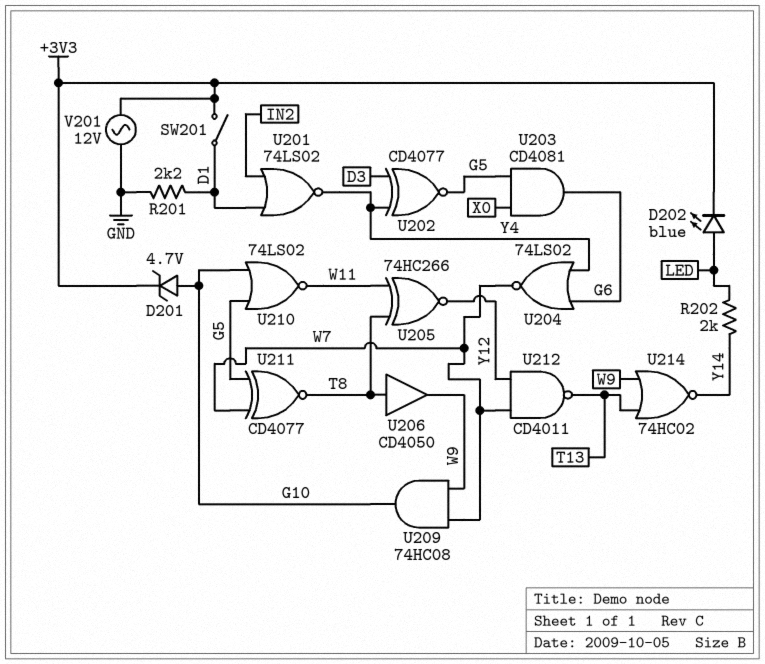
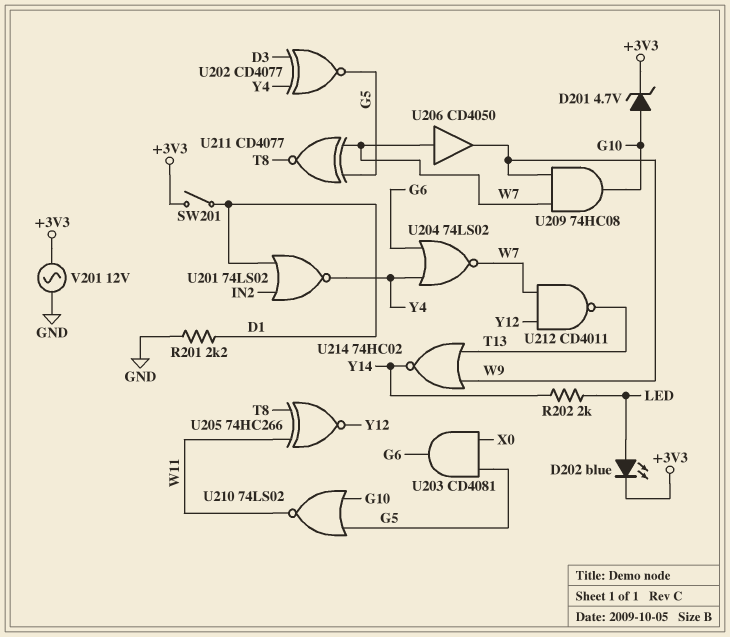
U206: buffer CD4050 (in T8, out W9) -> buffer CD4050 (in W7, out W9)

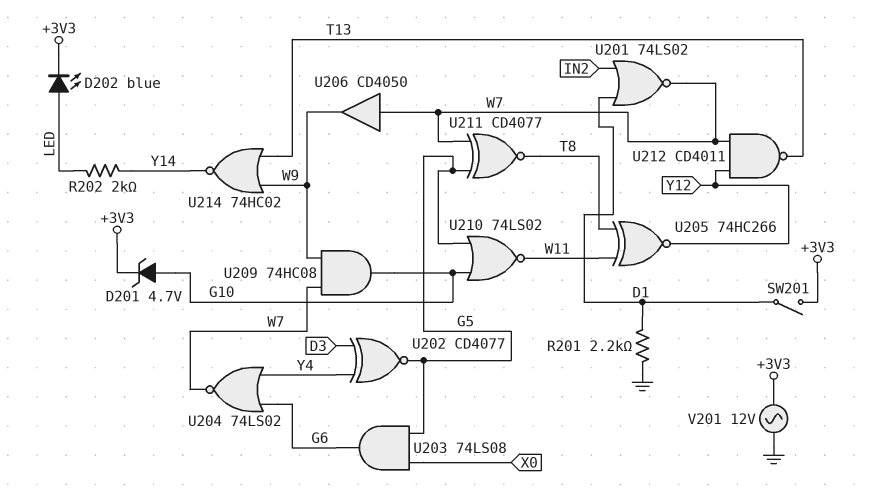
U201: NOR 74LS02 (in D1, in IN2, out Y4) -> NOR 74LS02 (in D1, in IN2, out W7)
U203: AND CD4081 (in G5, in X0, out G6) -> AND 74LS08 (in G5, in X0, out G6)

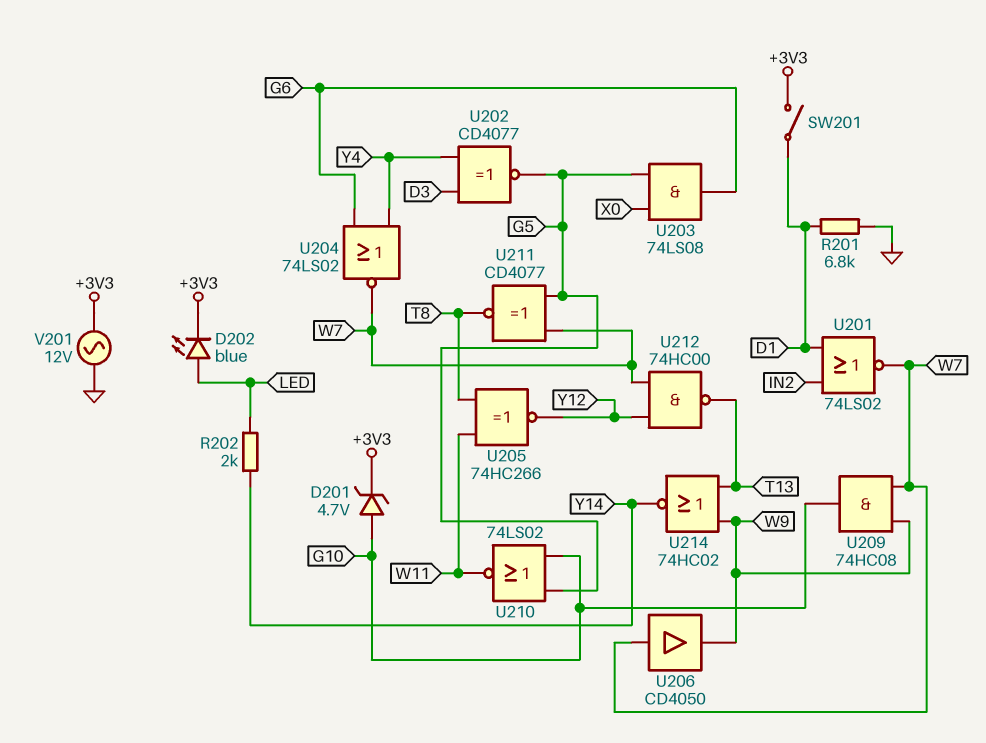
R201: 2.2k (D1, GND) -> 6.8k (D1, GND)
U212: NAND CD4011 (in W7, in Y12, out T13) -> NAND 74HC00 (in W7, in Y12, out T13)

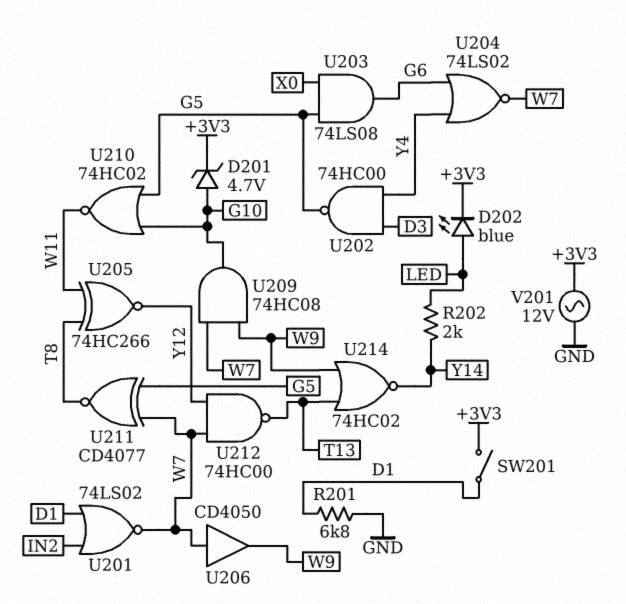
U202: XNOR CD4077 (in D3, in Y4, out G5) -> NAND 74HC00 (in D3, in Y4, out G5)
U210: NOR 74LS02 (in G5, in G10, out W11) -> NOR 74HC02 (in G5, in G10, out W11)

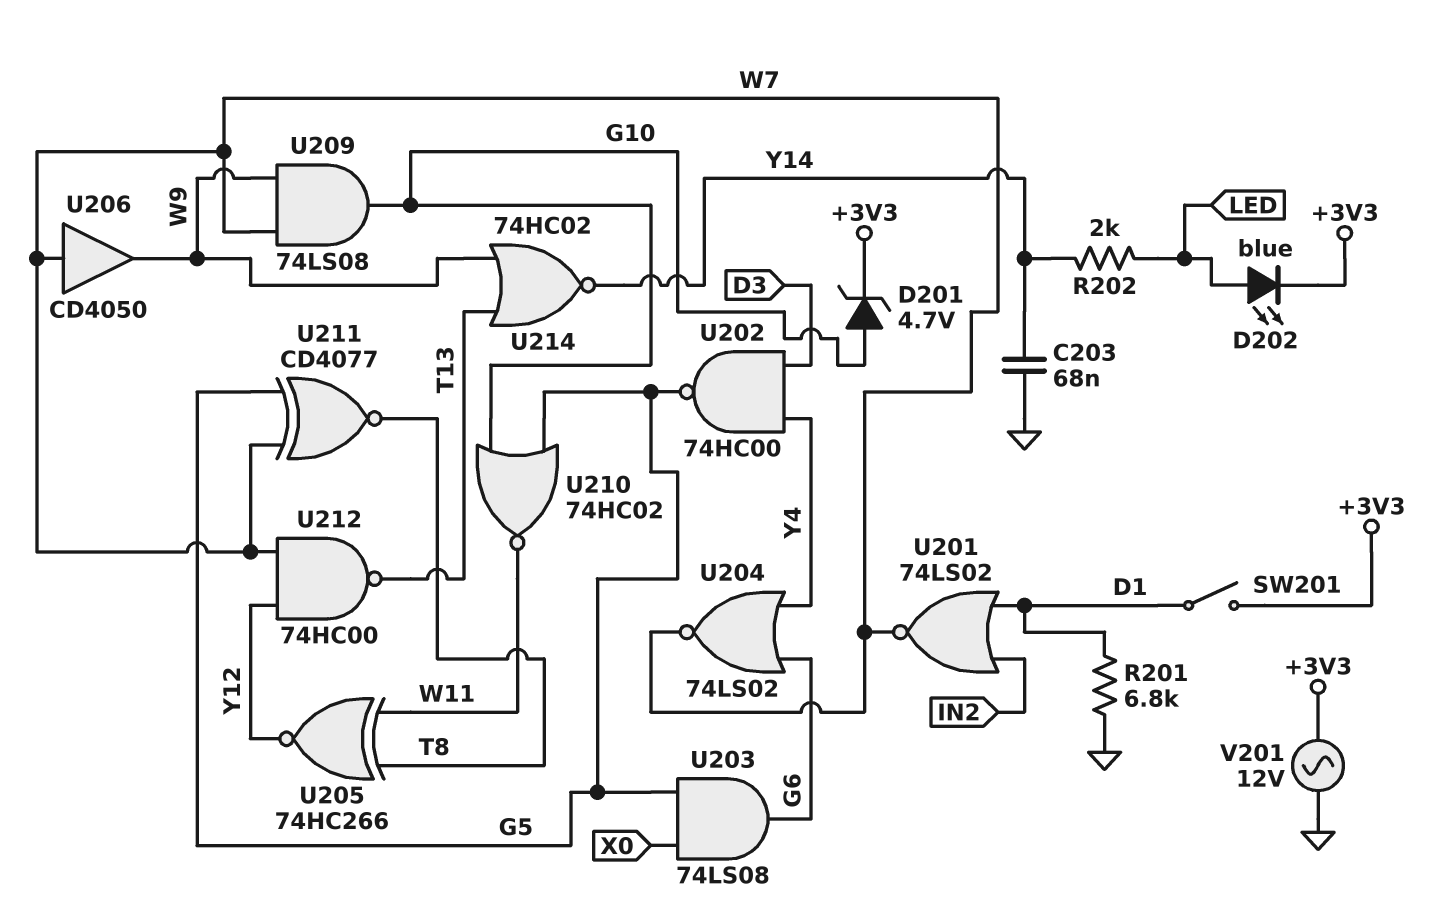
C203: none -> 68nF (GND, Y14)
U209: AND 74HC08 (in W7, in W9, out G10) -> AND 74LS08 (in W7, in W9, out G10)

